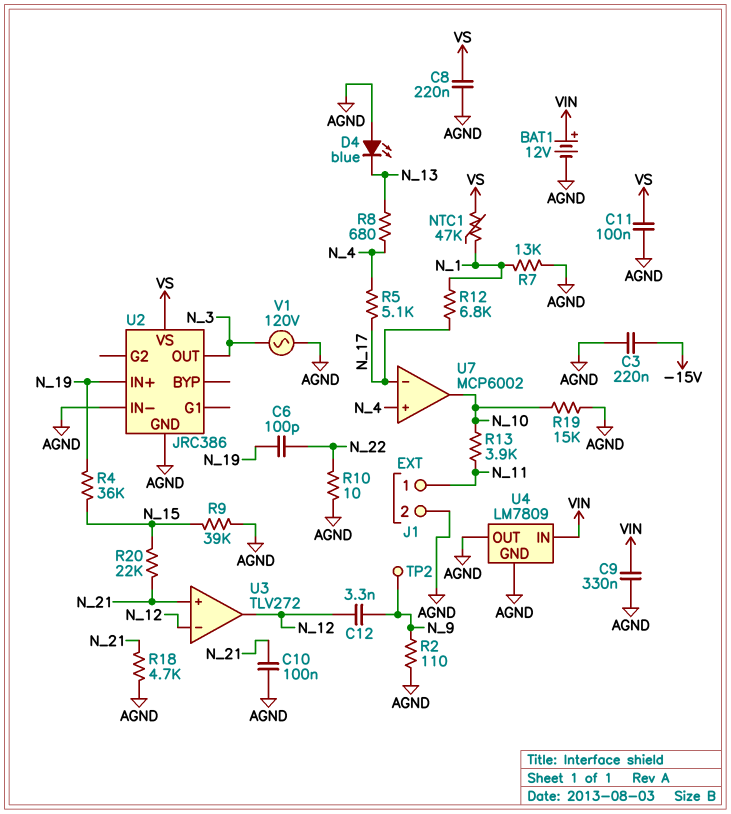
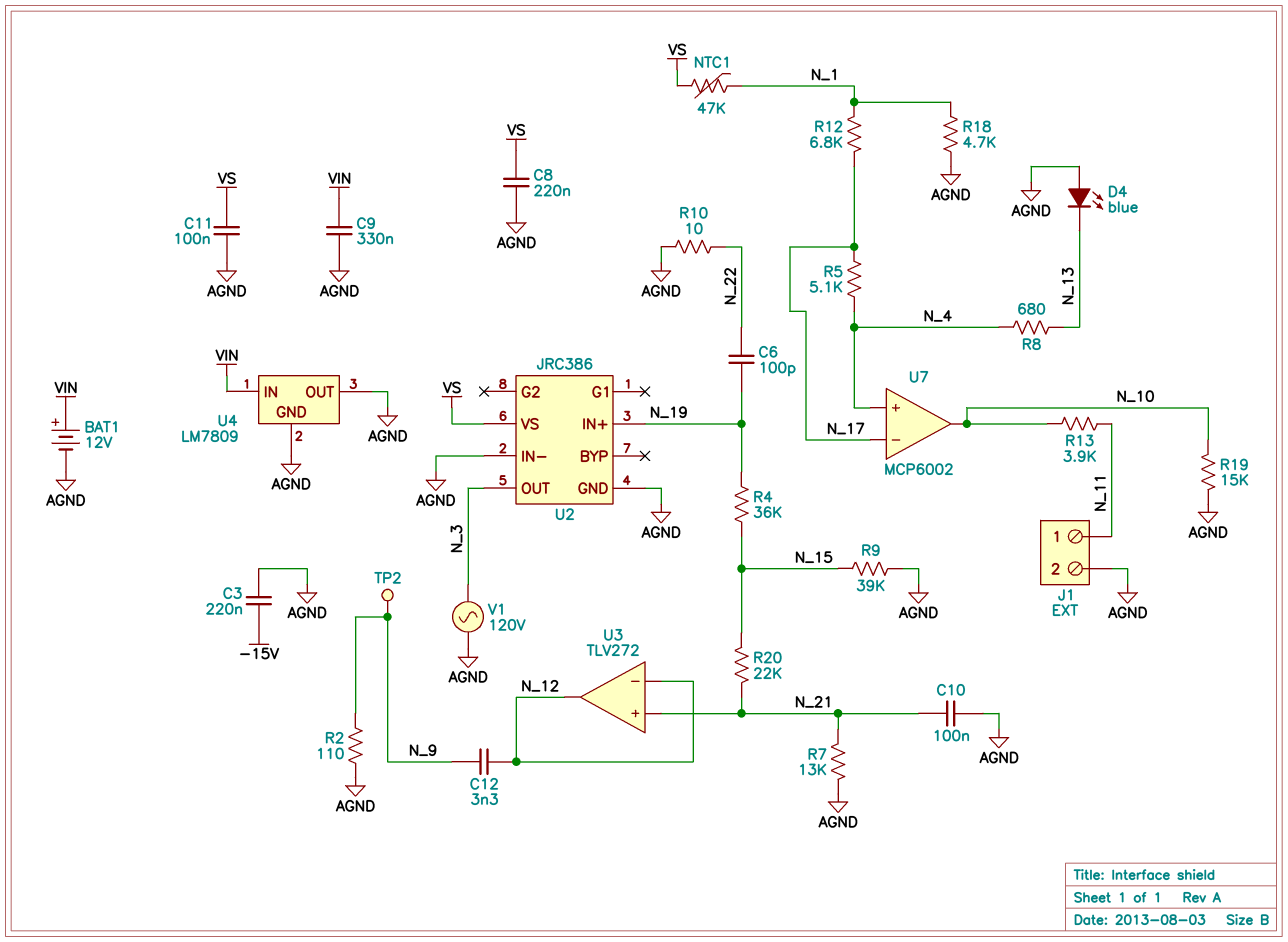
R7: 13k (AGND, N_1) -> 13k (AGND, N_21)
R18: 4.7k (AGND, N_21) -> 4.7k (AGND, N_1)

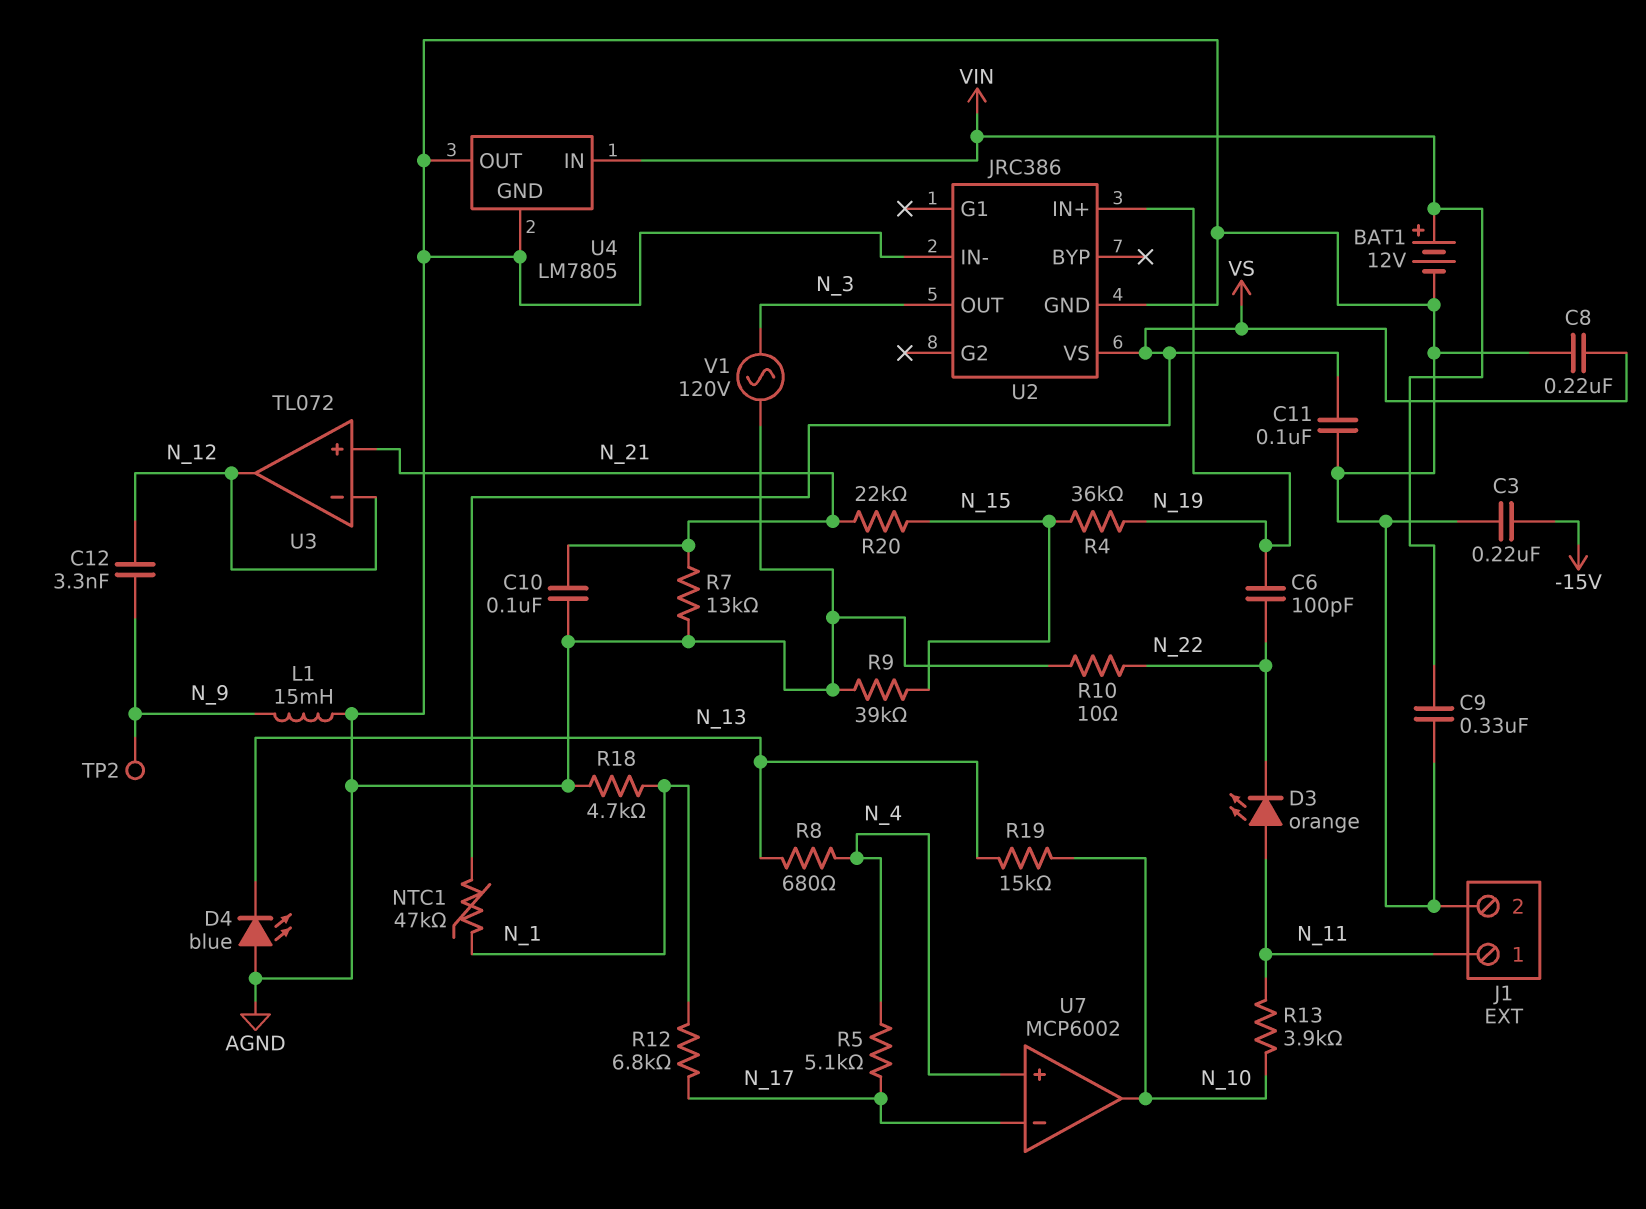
D3: none -> LED orange (A N_11, K N_22)
L1: none -> 15mH (AGND, N_9)
R2: 110 (AGND, N_9) -> none
R19: 15k (AGND, N_10) -> 15k (N_10, N_13)
U3: TLV272 -> TL072
U4: LM7809 -> LM7805

